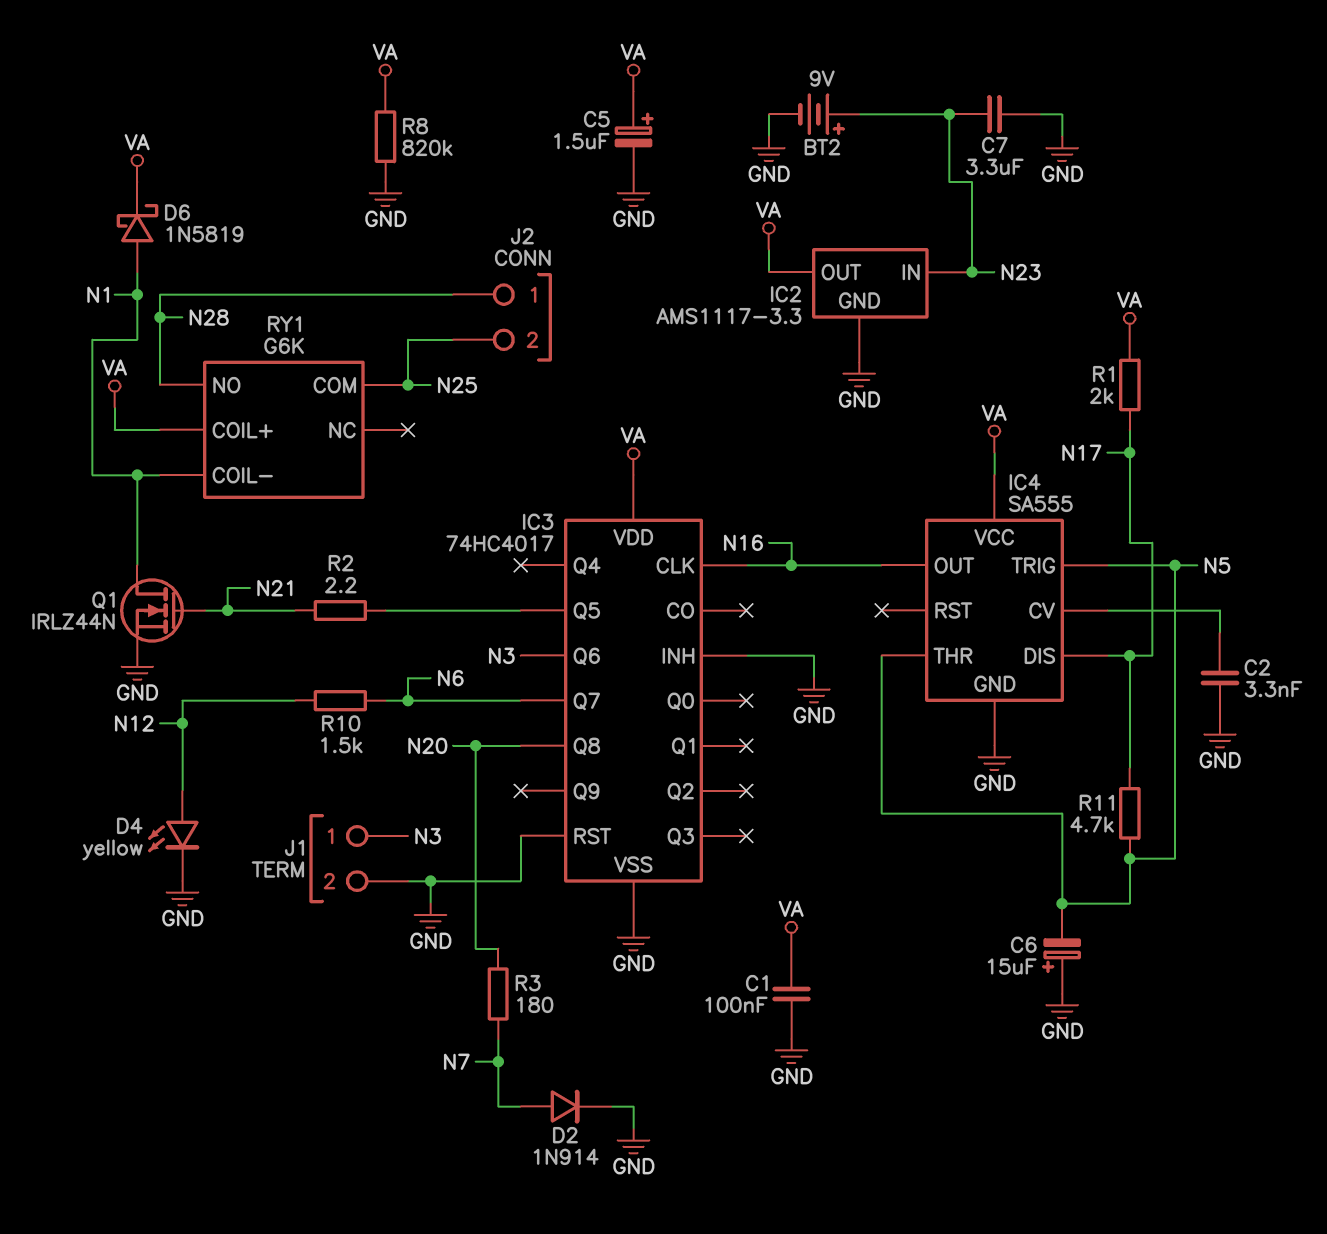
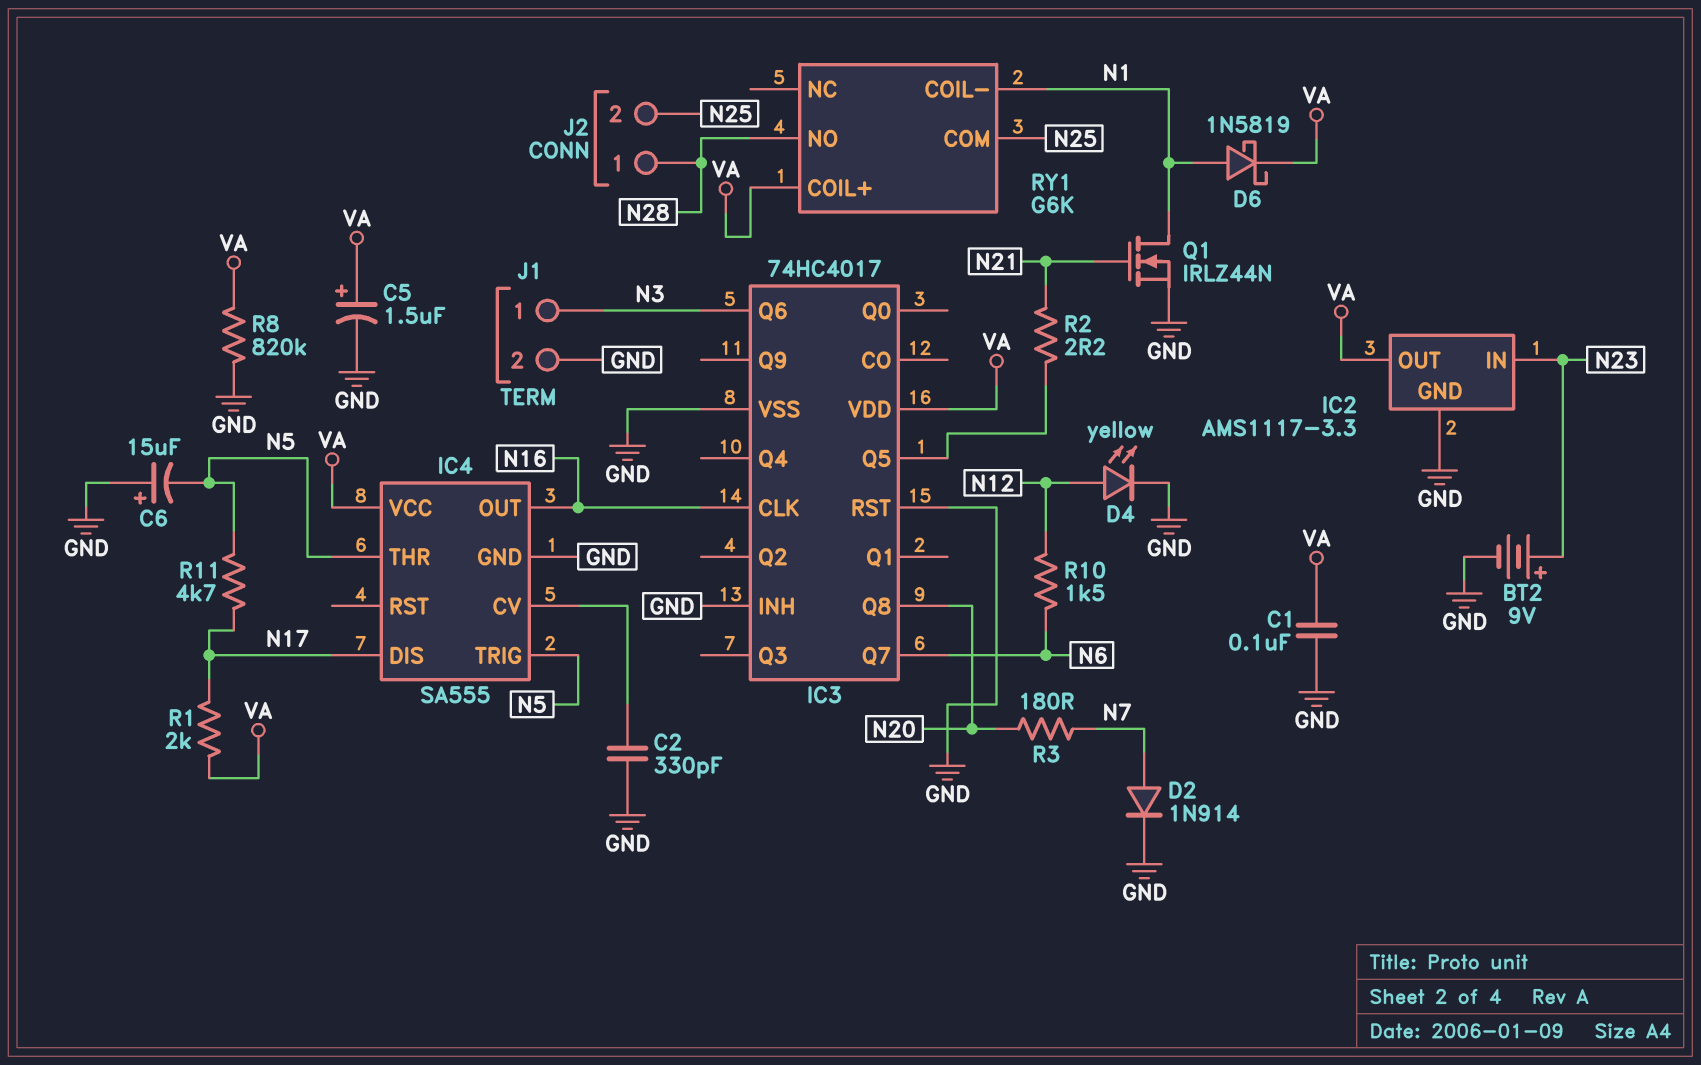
C2: 3.3nF (GND, IC4/CV) -> 330pF (GND, IC4/CV)
C7: 3.3uF (GND, N23) -> none

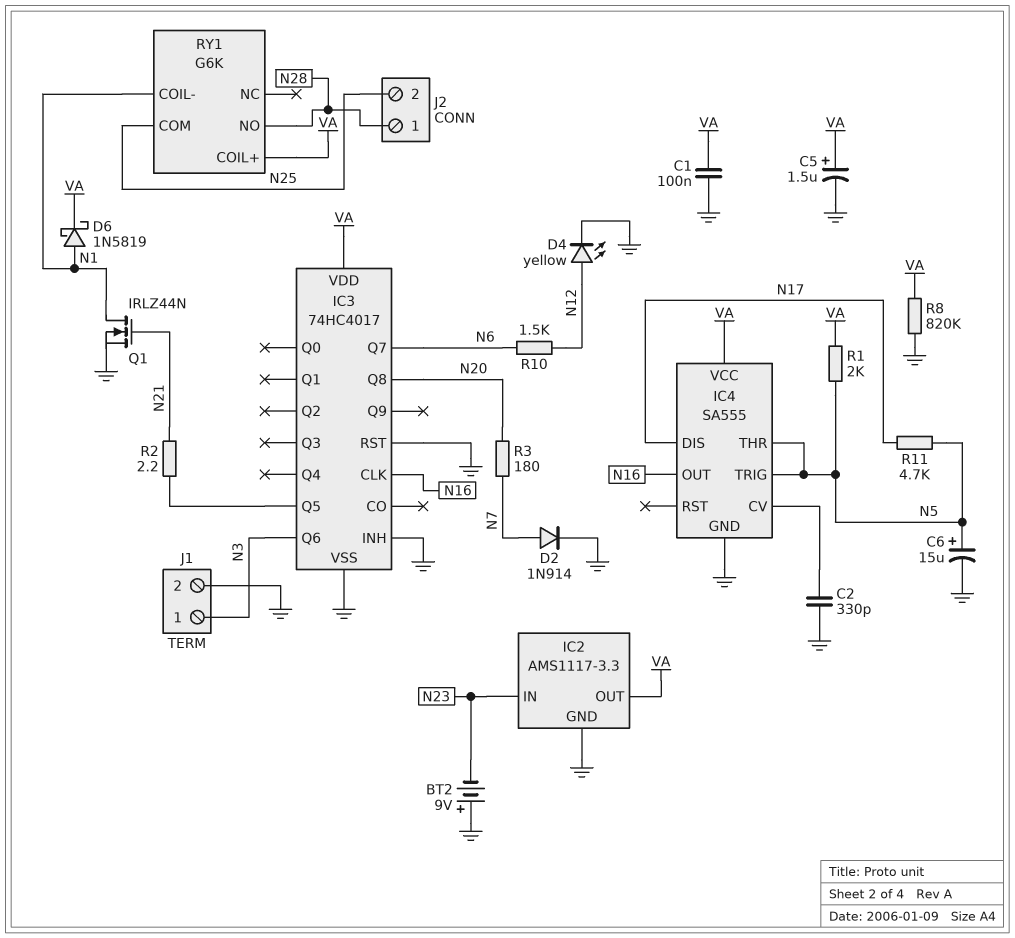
BT2: 9V (plus N23, minus GND) -> 9V (plus GND, minus N23)
C6: 15uF (plus GND, minus N5) -> 15uF (plus N5, minus GND)
R1: 2k (N17, VA) -> 2k (N5, VA)

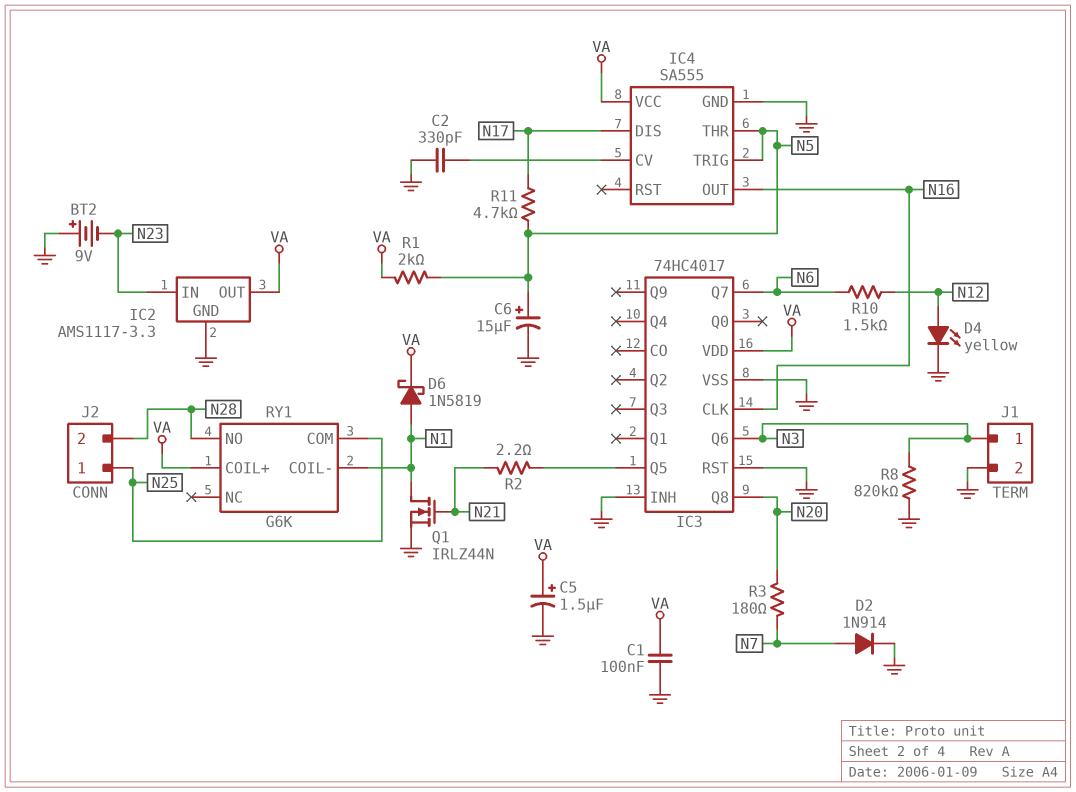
J2 pin 1: N28 -> N25
J2 pin 2: N25 -> N28
R8: 820k (GND, VA) -> 820k (GND, N3)

